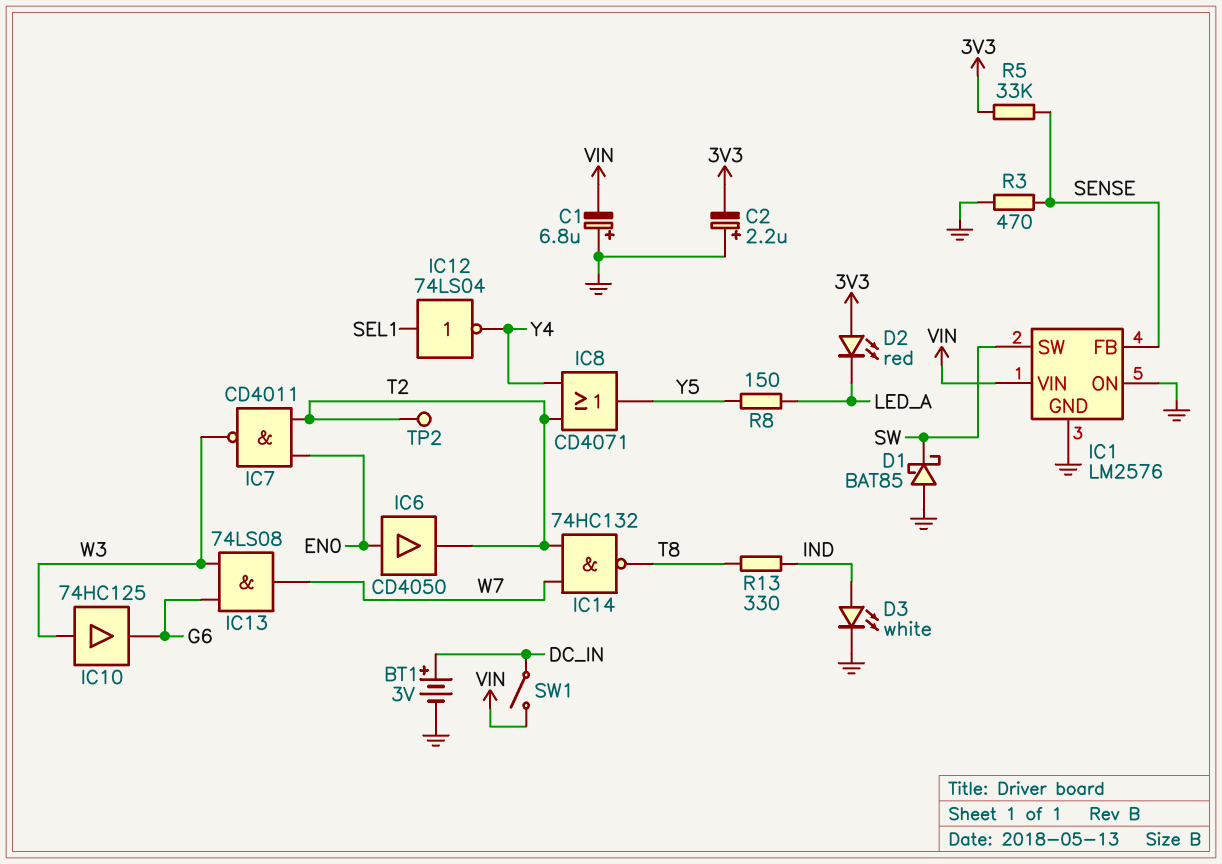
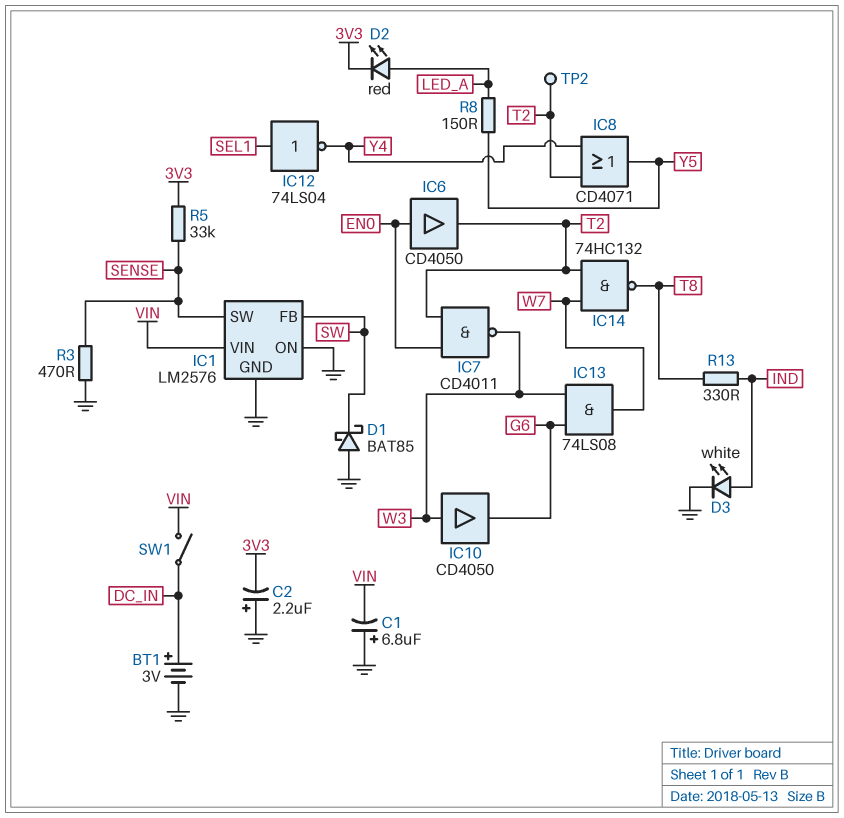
D2: LED red (A 3V3, K LED_A) -> LED red (A LED_A, K 3V3)
IC1 pin FB: SENSE -> SW
IC1 pin SW: SW -> SENSE
IC10: buffer 74HC125 (in W3, out G6) -> buffer CD4050 (in W3, out G6)

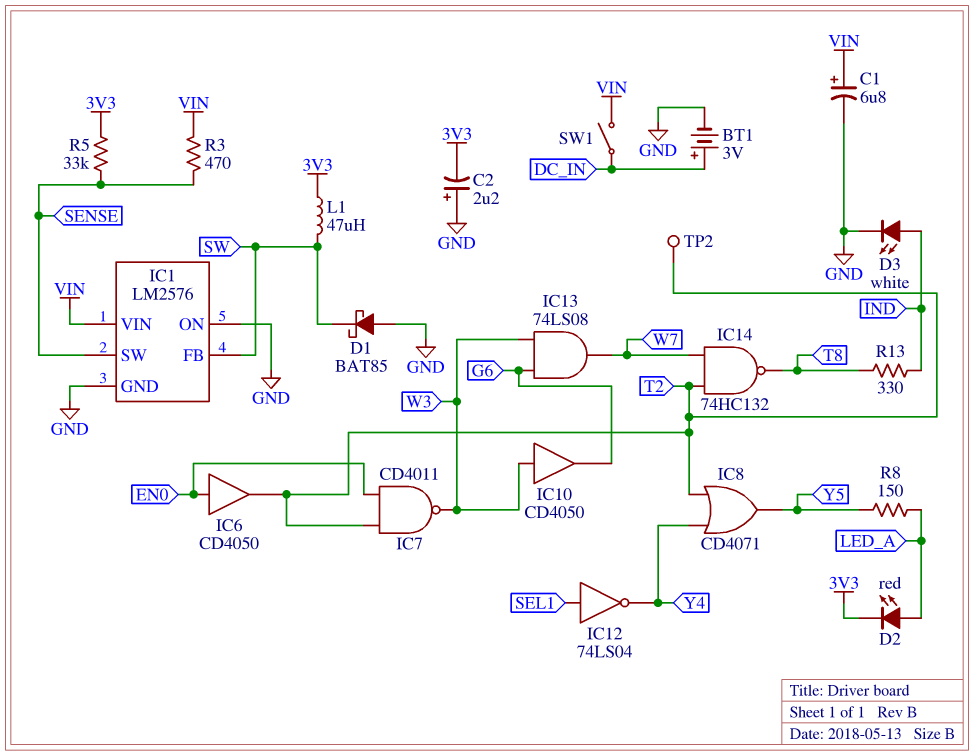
C1: 6.8uF (plus GND, minus VIN) -> 6.8uF (plus VIN, minus GND)
L1: none -> 47uH (3V3, SW)
R3: 470 (GND, SENSE) -> 470 (SENSE, VIN)

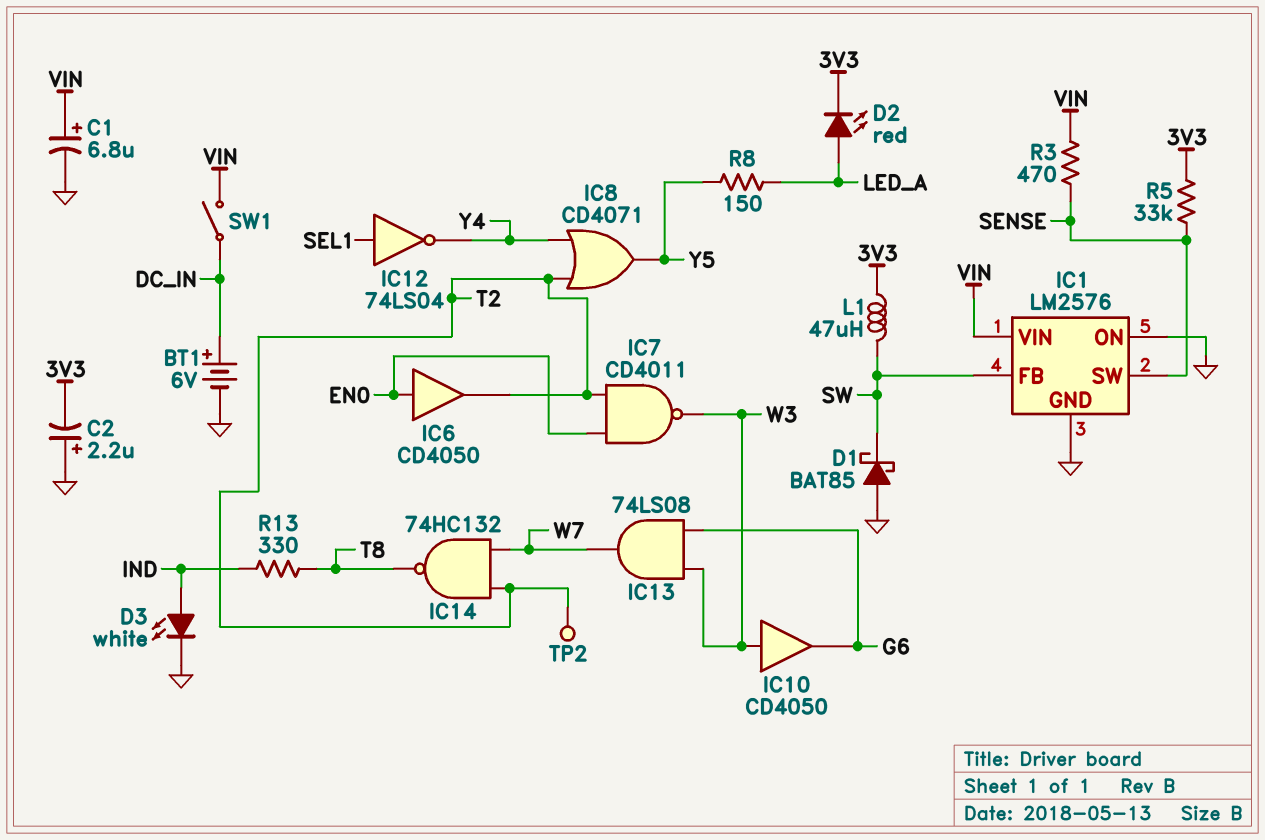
BT1: 3V (plus DC_IN, minus GND) -> 6V (plus DC_IN, minus GND)

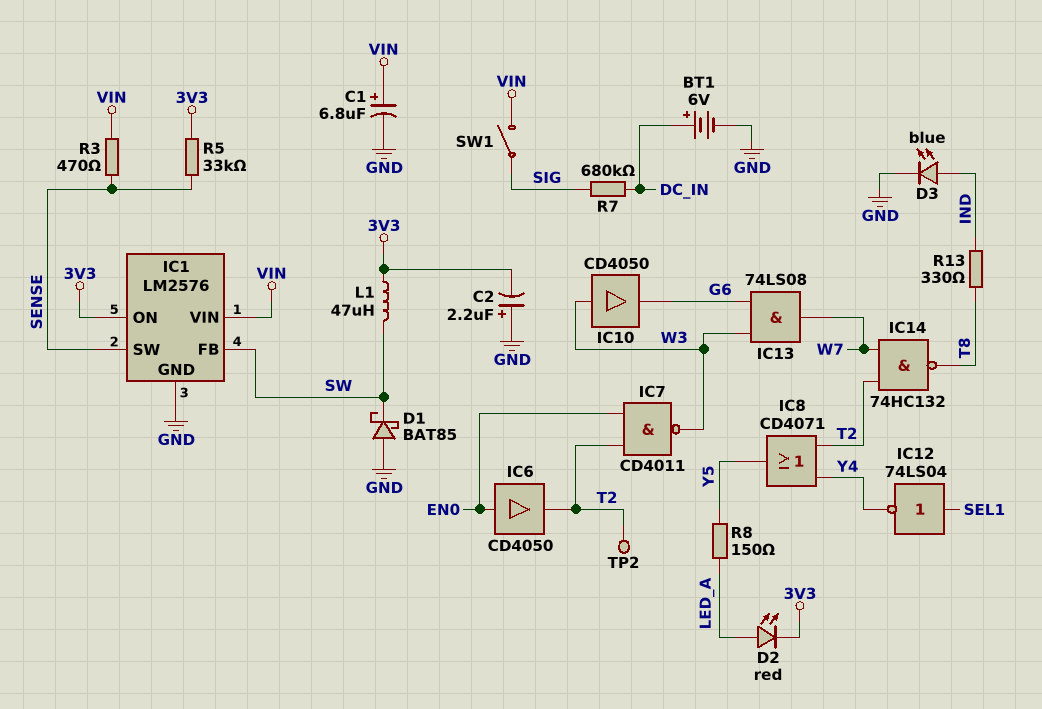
D3: LED white (A IND, K GND) -> LED blue (A IND, K GND)
IC1 pin ON: GND -> 3V3
R7: none -> 680k (DC_IN, SIG)
SW1: switch (DC_IN, VIN) -> switch (SIG, VIN)

